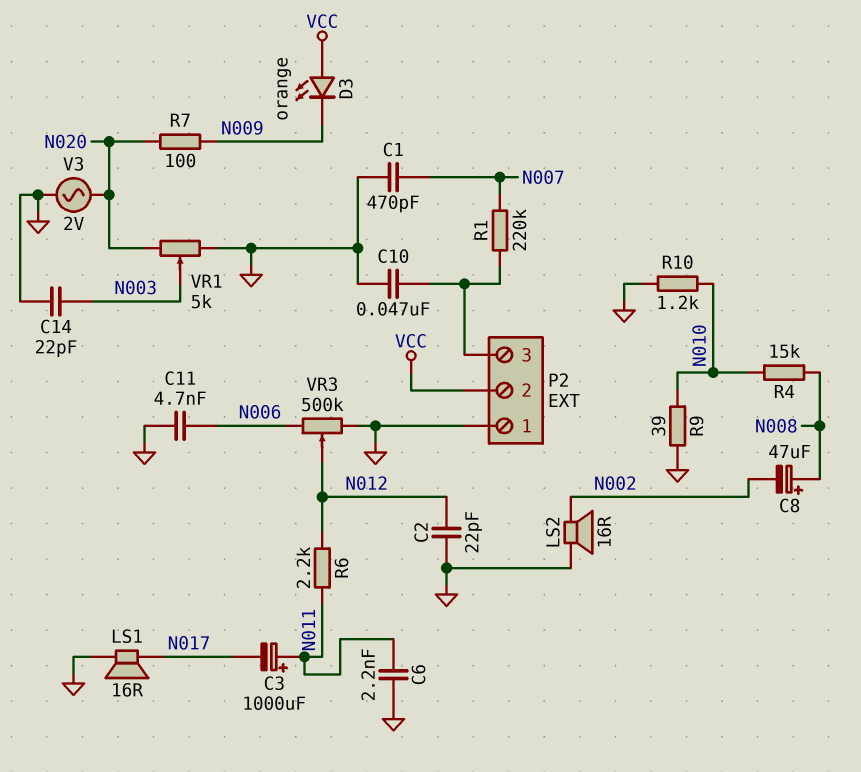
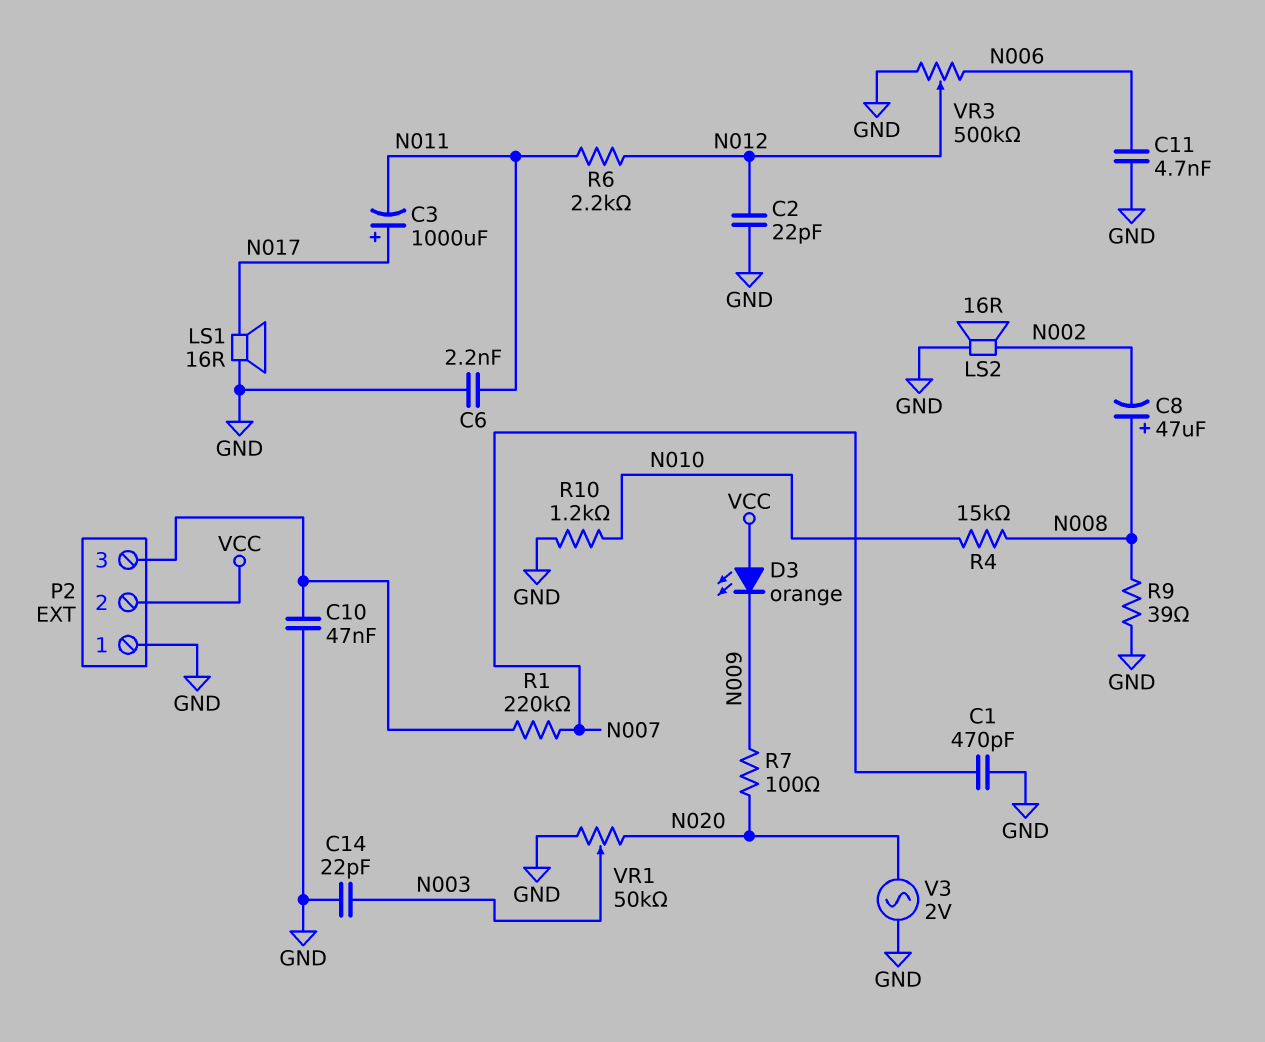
C3: 1000uF (plus N011, minus N017) -> 1000uF (plus N017, minus N011)
R9: 39 (GND, N010) -> 39 (GND, N008)
VR1: 5k (GND, N020, wiper N003) -> 50k (GND, N020, wiper N003)

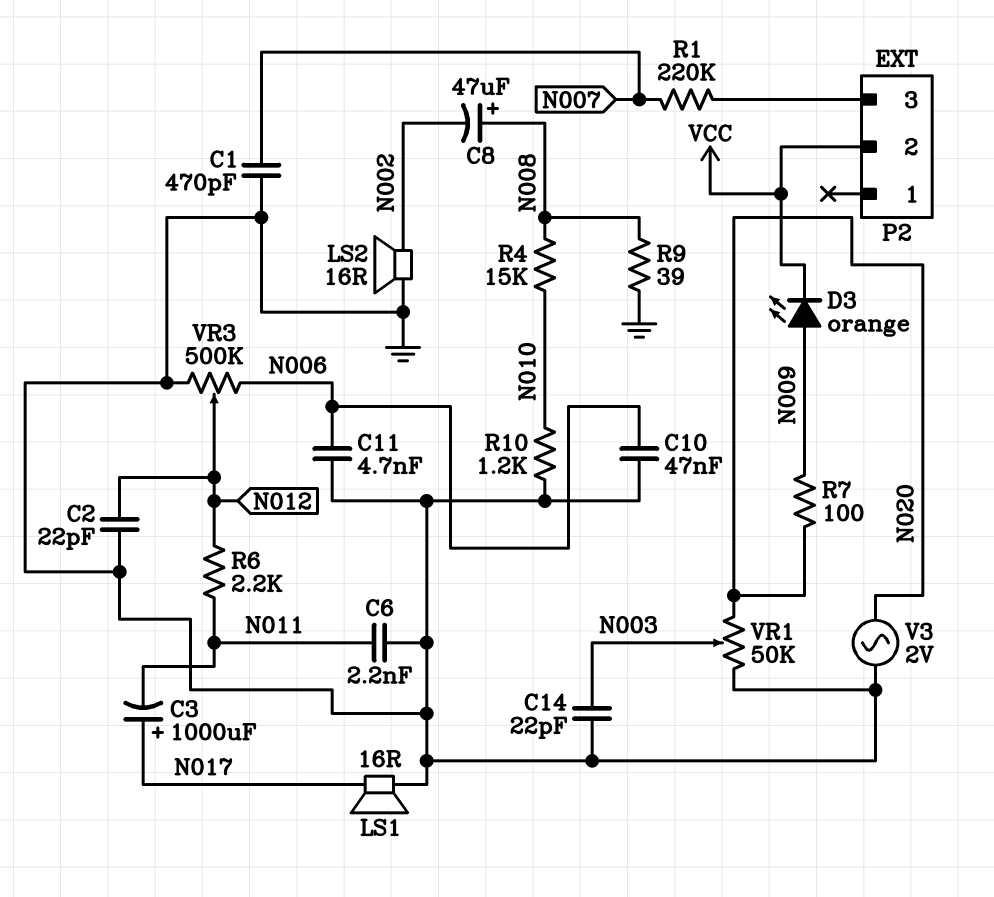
C10: 47nF (GND, P2/3) -> 47nF (GND, N006)
D3: LED orange (A VCC, K N009) -> LED orange (A N009, K VCC)
P2 pin 1: GND -> none

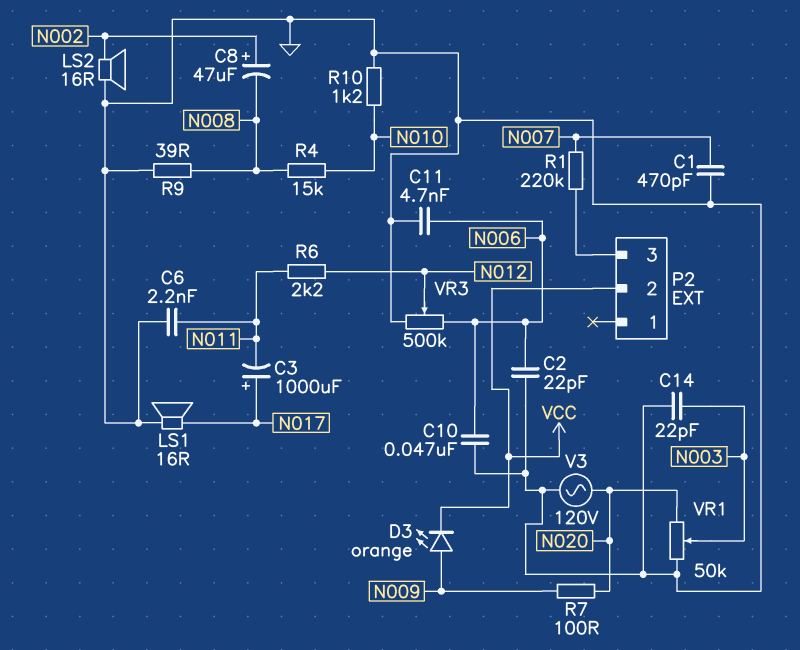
C2: 22pF (GND, N012) -> 22pF (GND, N006)
C8: 47uF (plus N008, minus N002) -> 47uF (plus N002, minus N008)
V3: AC 2V (GND, N020) -> AC 120V (GND, N020)

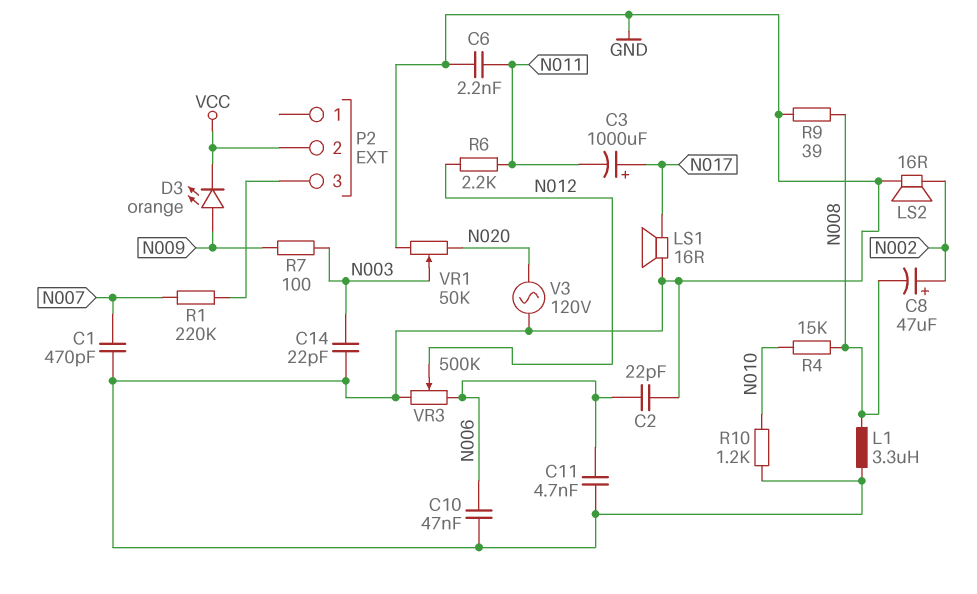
L1: none -> 3.3uH (GND, N008)
R7: 100 (N009, N020) -> 100 (N003, N009)

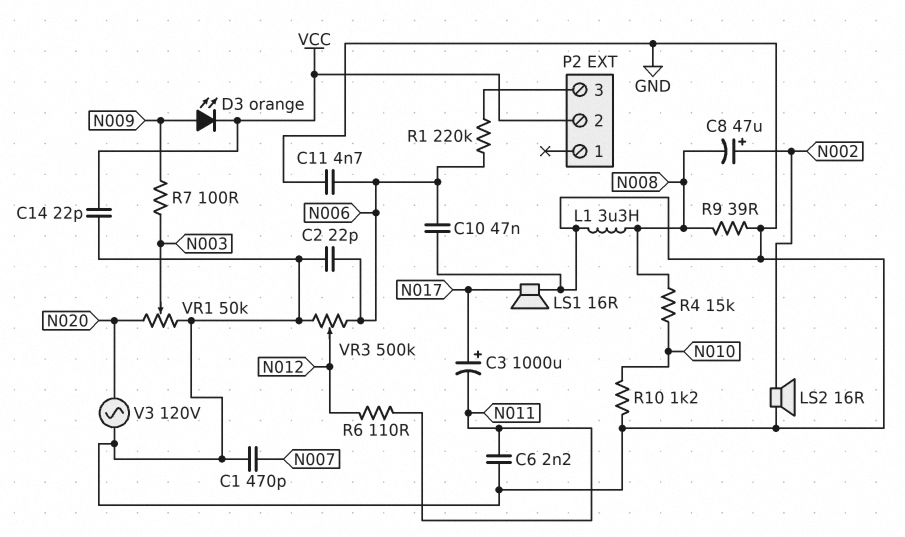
C14: 22pF (GND, N003) -> 22pF (GND, VCC)
R1: 220k (N007, P2/3) -> 220k (N006, P2/3)
R6: 2.2k (N011, N012) -> 110 (N011, N012)

